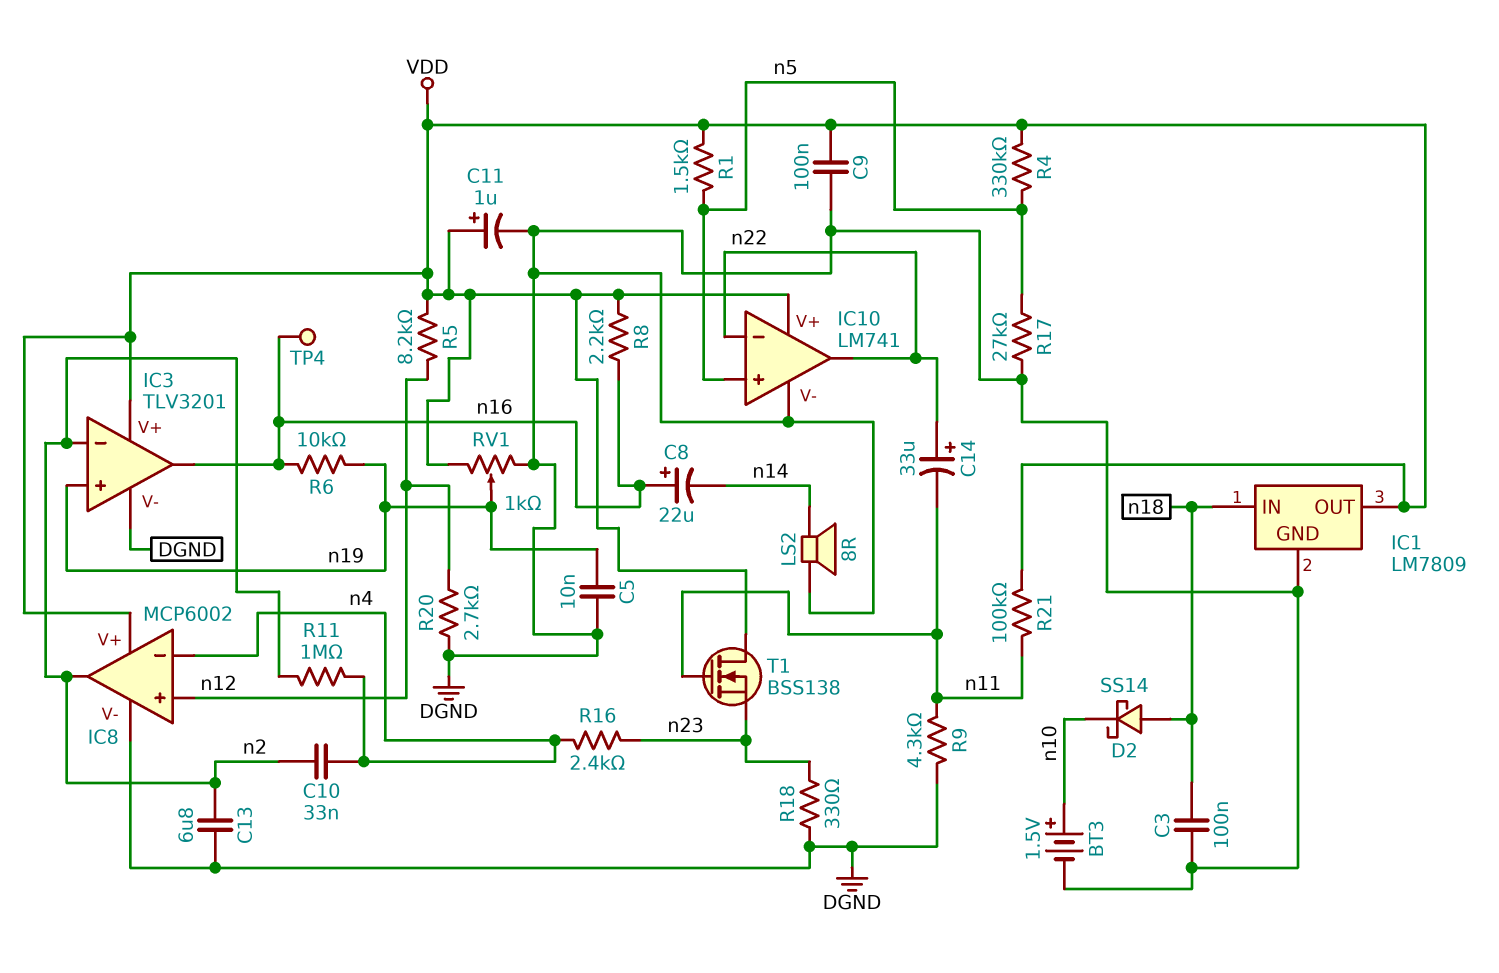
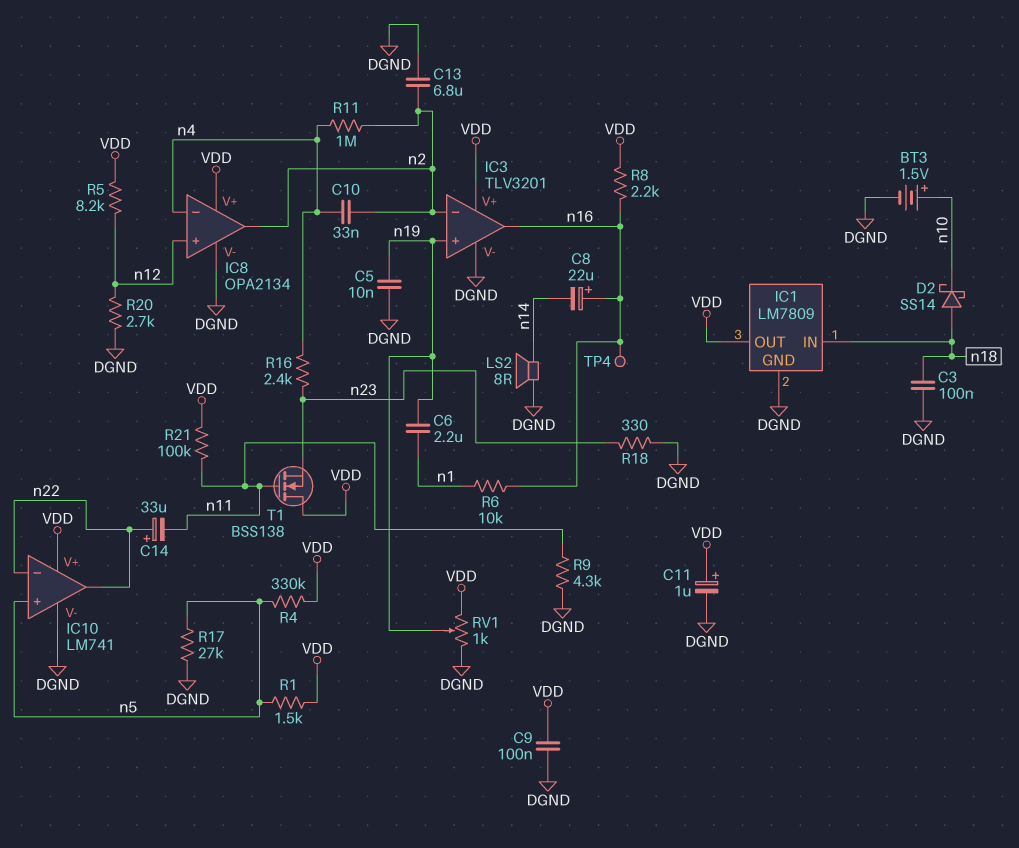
C6: none -> 2.2uF (n1, n19)
IC8: MCP6002 -> OPA2134
R6: 10k (n16, n19) -> 10k (n1, n16)

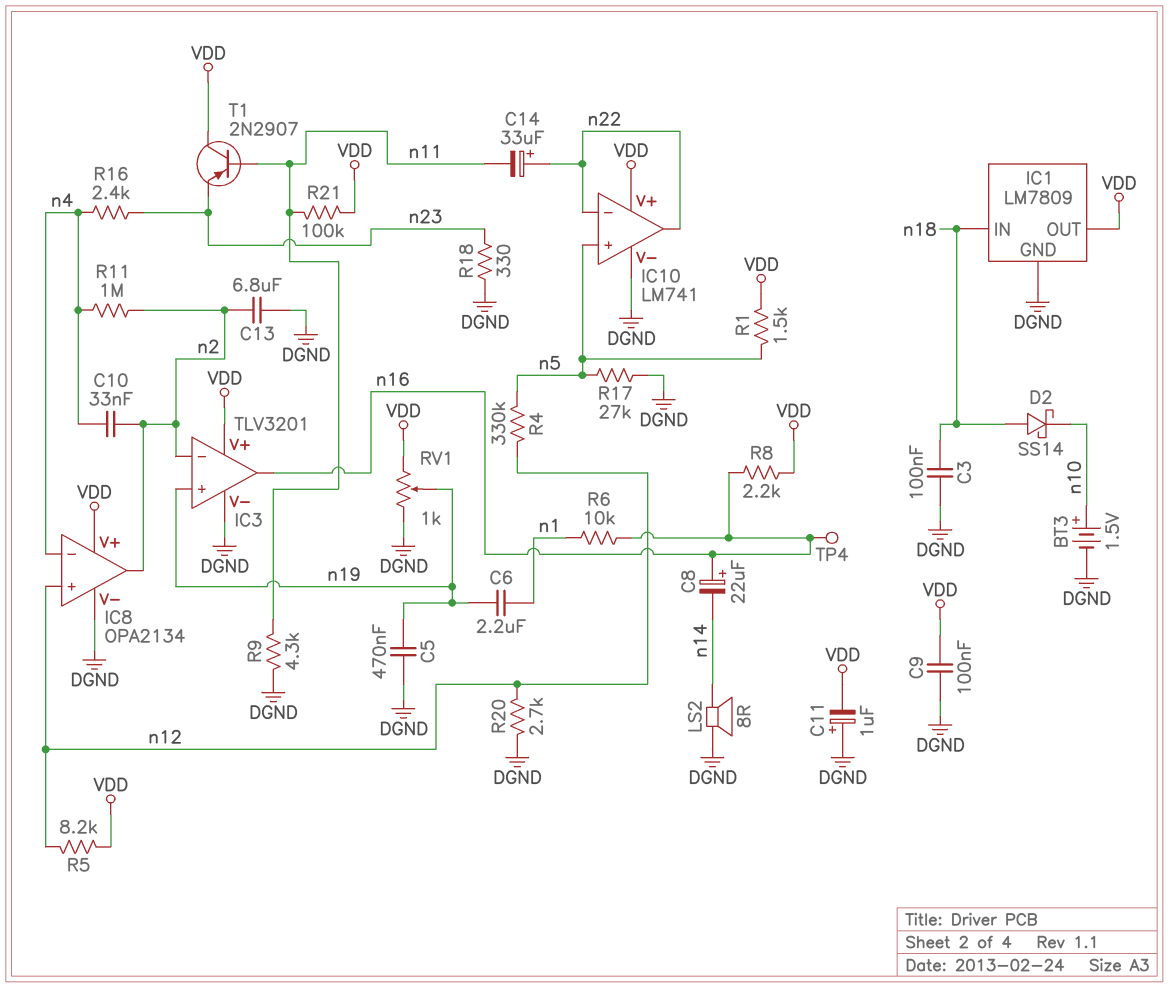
C5: 10nF (DGND, n19) -> 470nF (DGND, n19)
C11: 1uF (plus VDD, minus DGND) -> 1uF (plus DGND, minus VDD)
R4: 330k (VDD, n5) -> 330k (n5, n12)
T1: NMOS BSS138 (G n11, D VDD, S n23) -> PNP 2N2907 (B n11, C VDD, E n23)

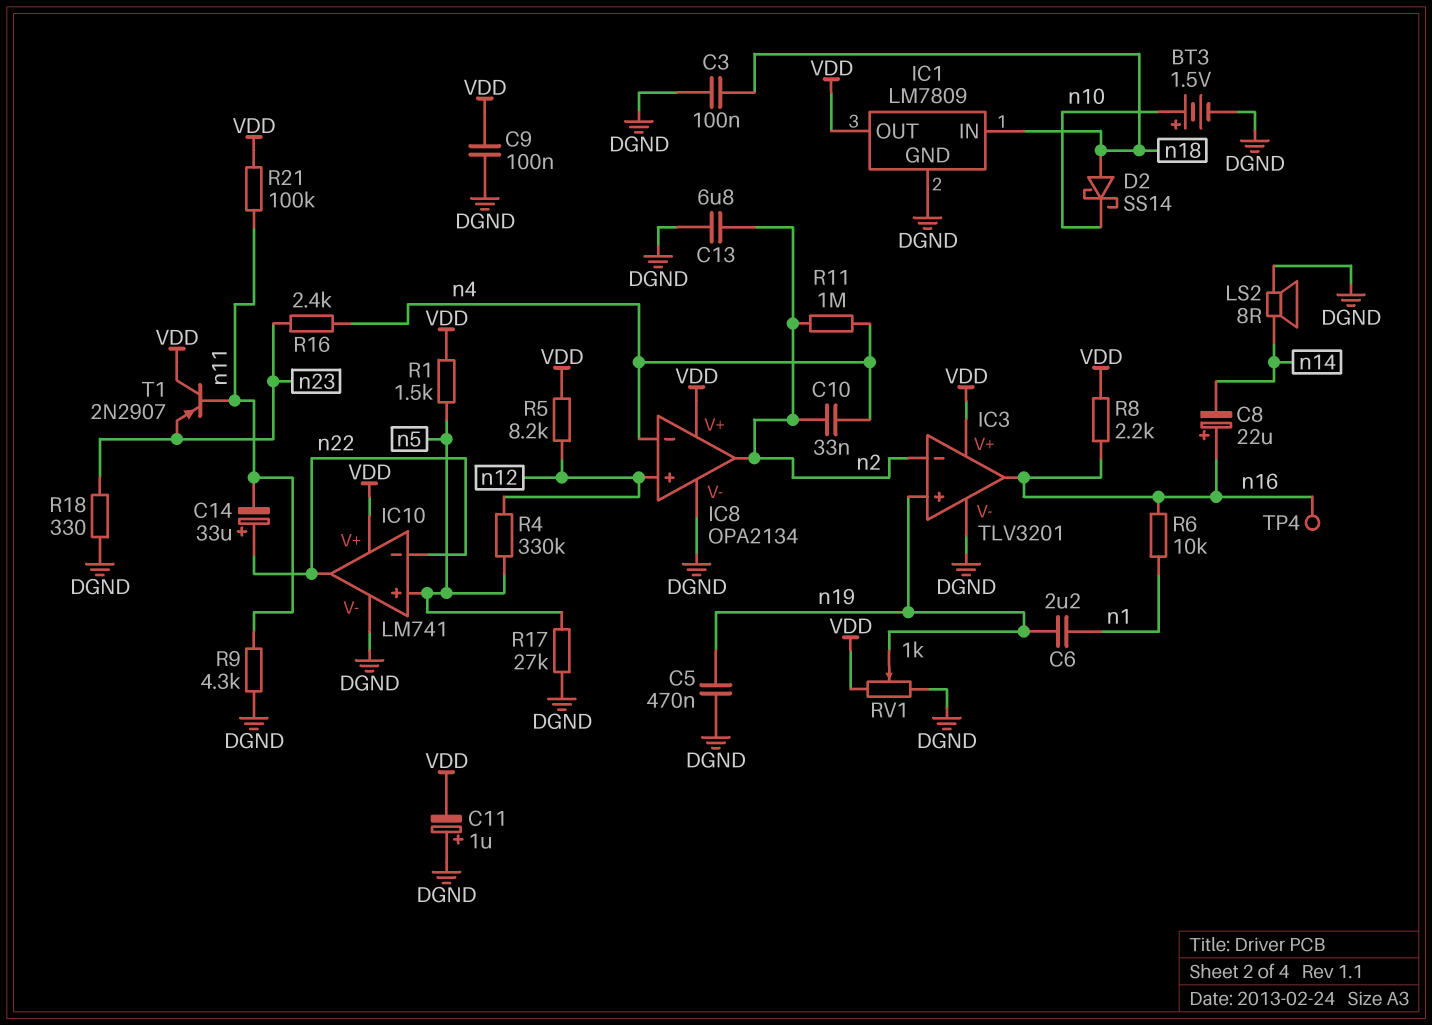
R20: 2.7k (DGND, n12) -> none

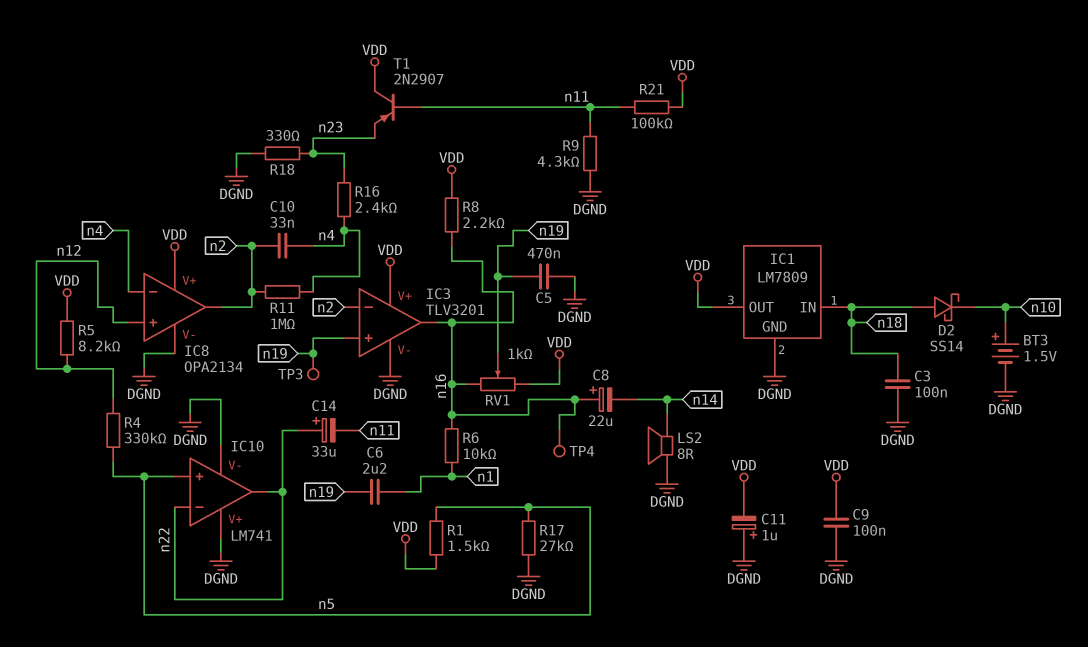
C13: 6.8uF (DGND, n2) -> none
IC10 pin V+: VDD -> DGND
RV1: 1k (DGND, VDD, wiper n19) -> 1k (VDD, n16, wiper n19)
TP3: none -> test point (n19)

